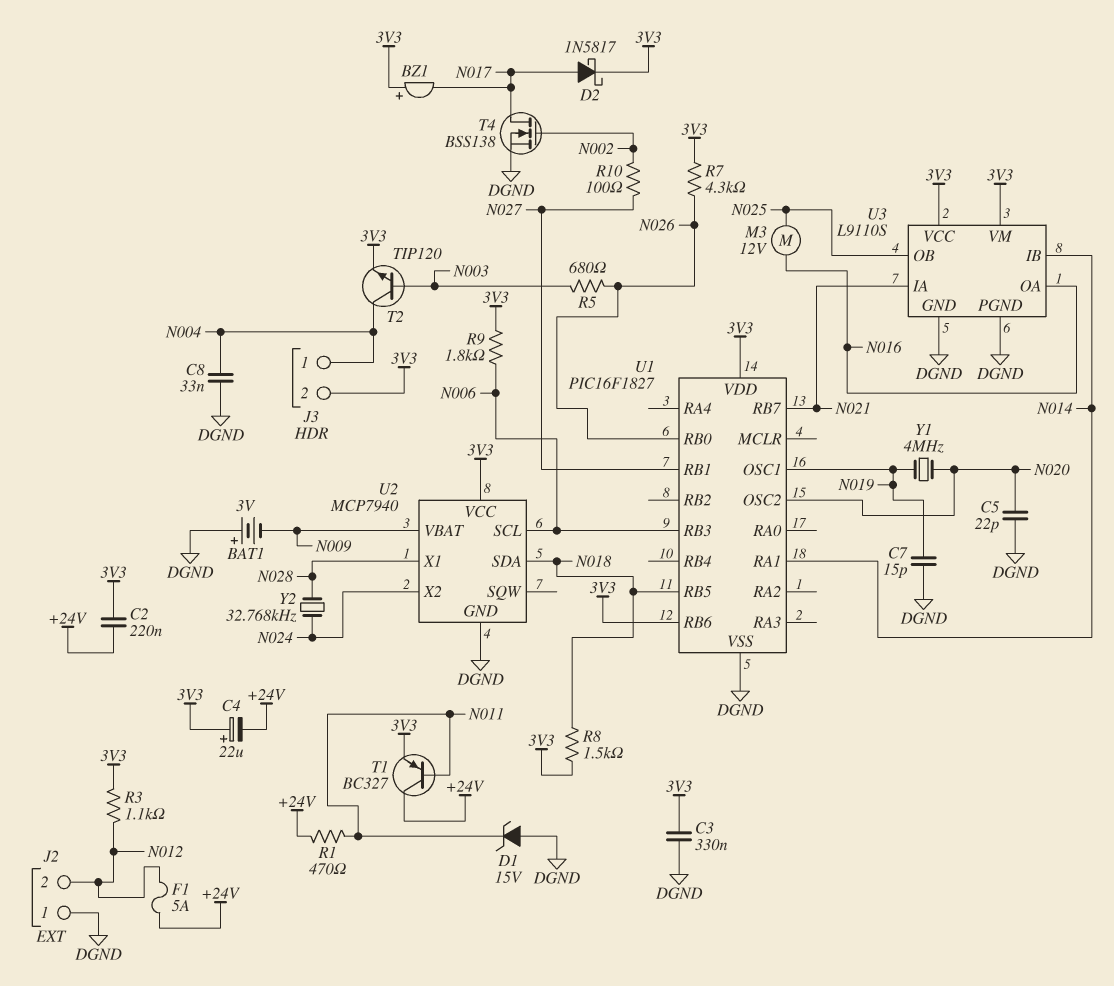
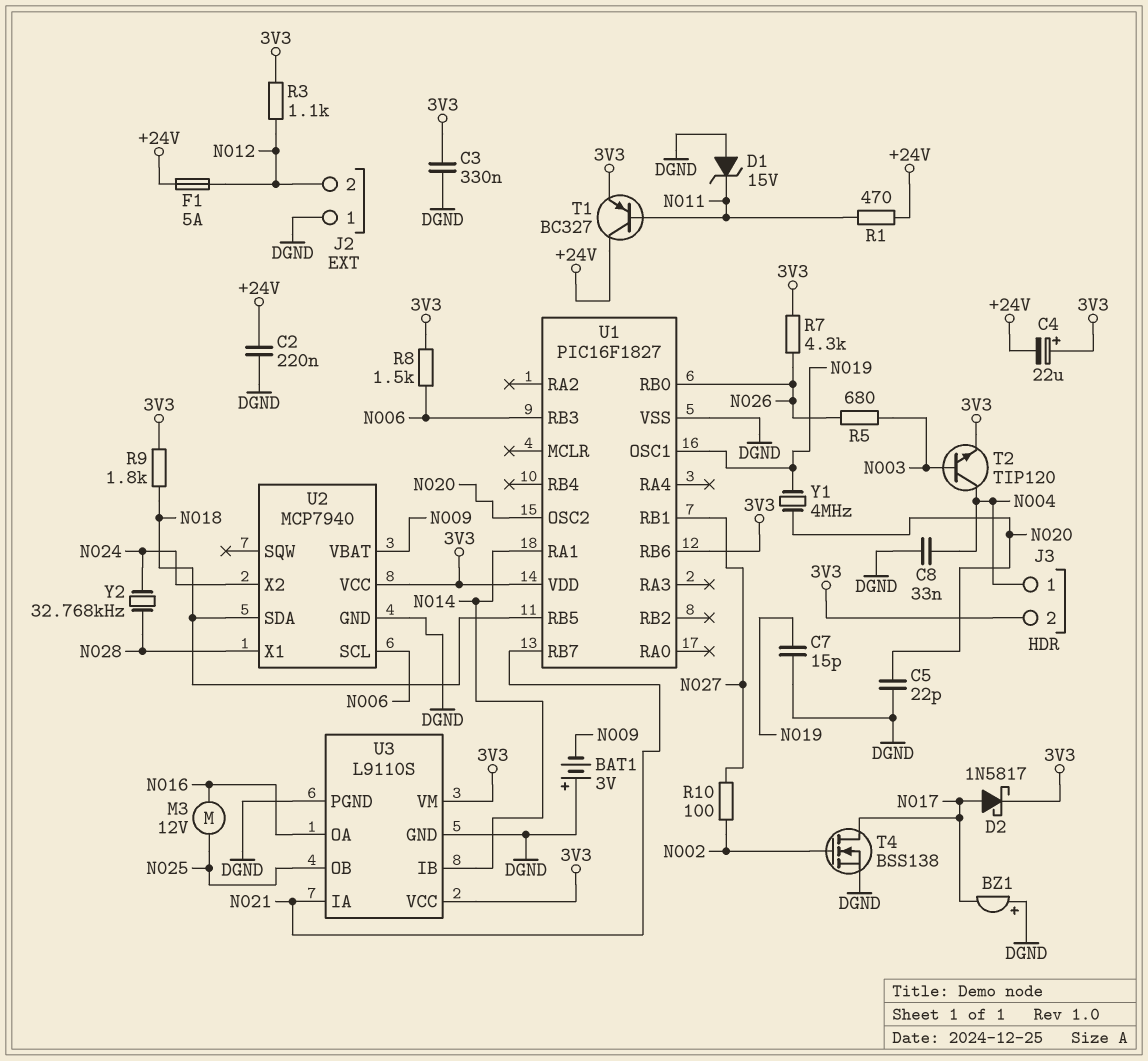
BZ1: buzzer (plus 3V3, minus N017) -> buzzer (plus DGND, minus N017)
C2: 220nF (+24V, 3V3) -> 220nF (+24V, DGND)
R8: 1.5k (3V3, N018) -> 1.5k (3V3, N006)
R9: 1.8k (3V3, N006) -> 1.8k (3V3, N018)

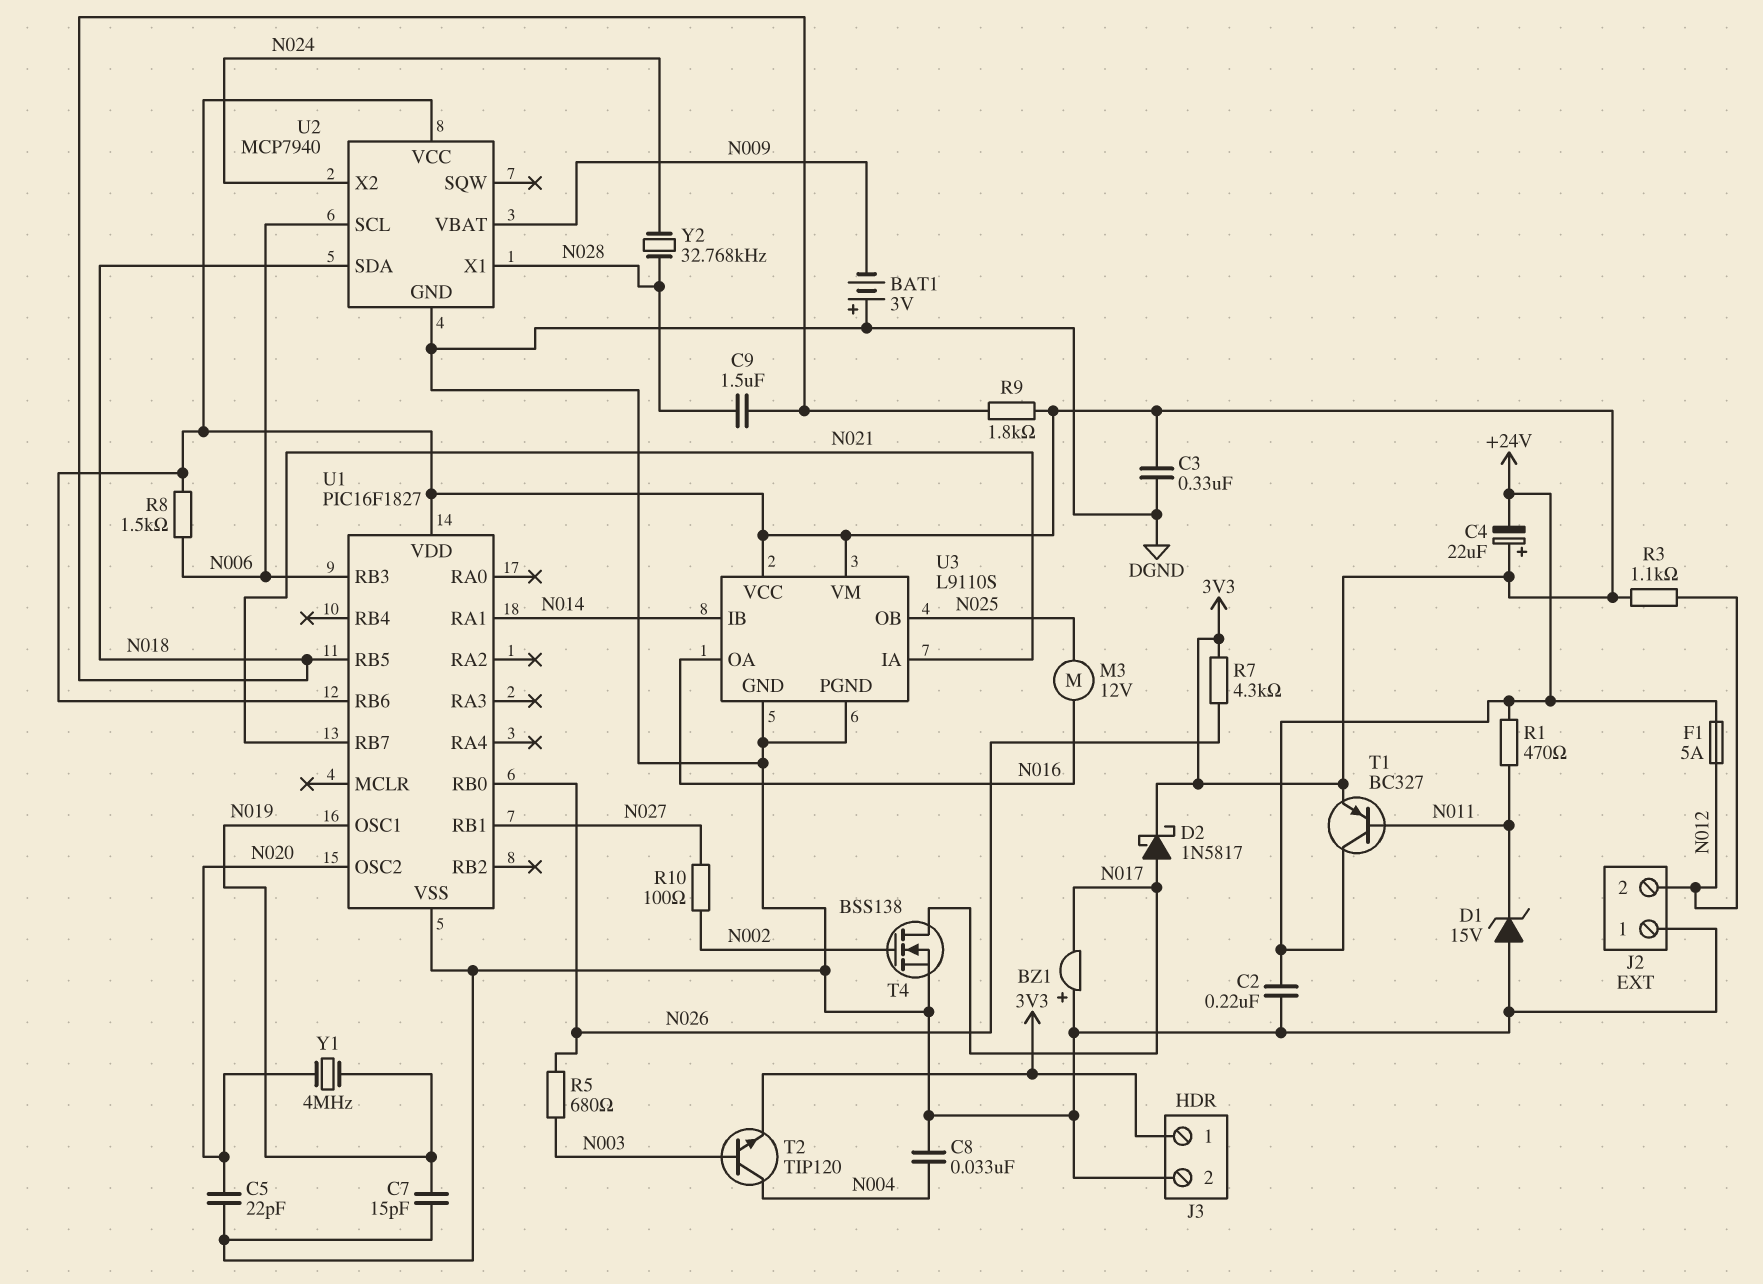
C9: none -> 1.5uF (N018, N028)
J3 pin 1: N004 -> 3V3
J3 pin 2: 3V3 -> DGND

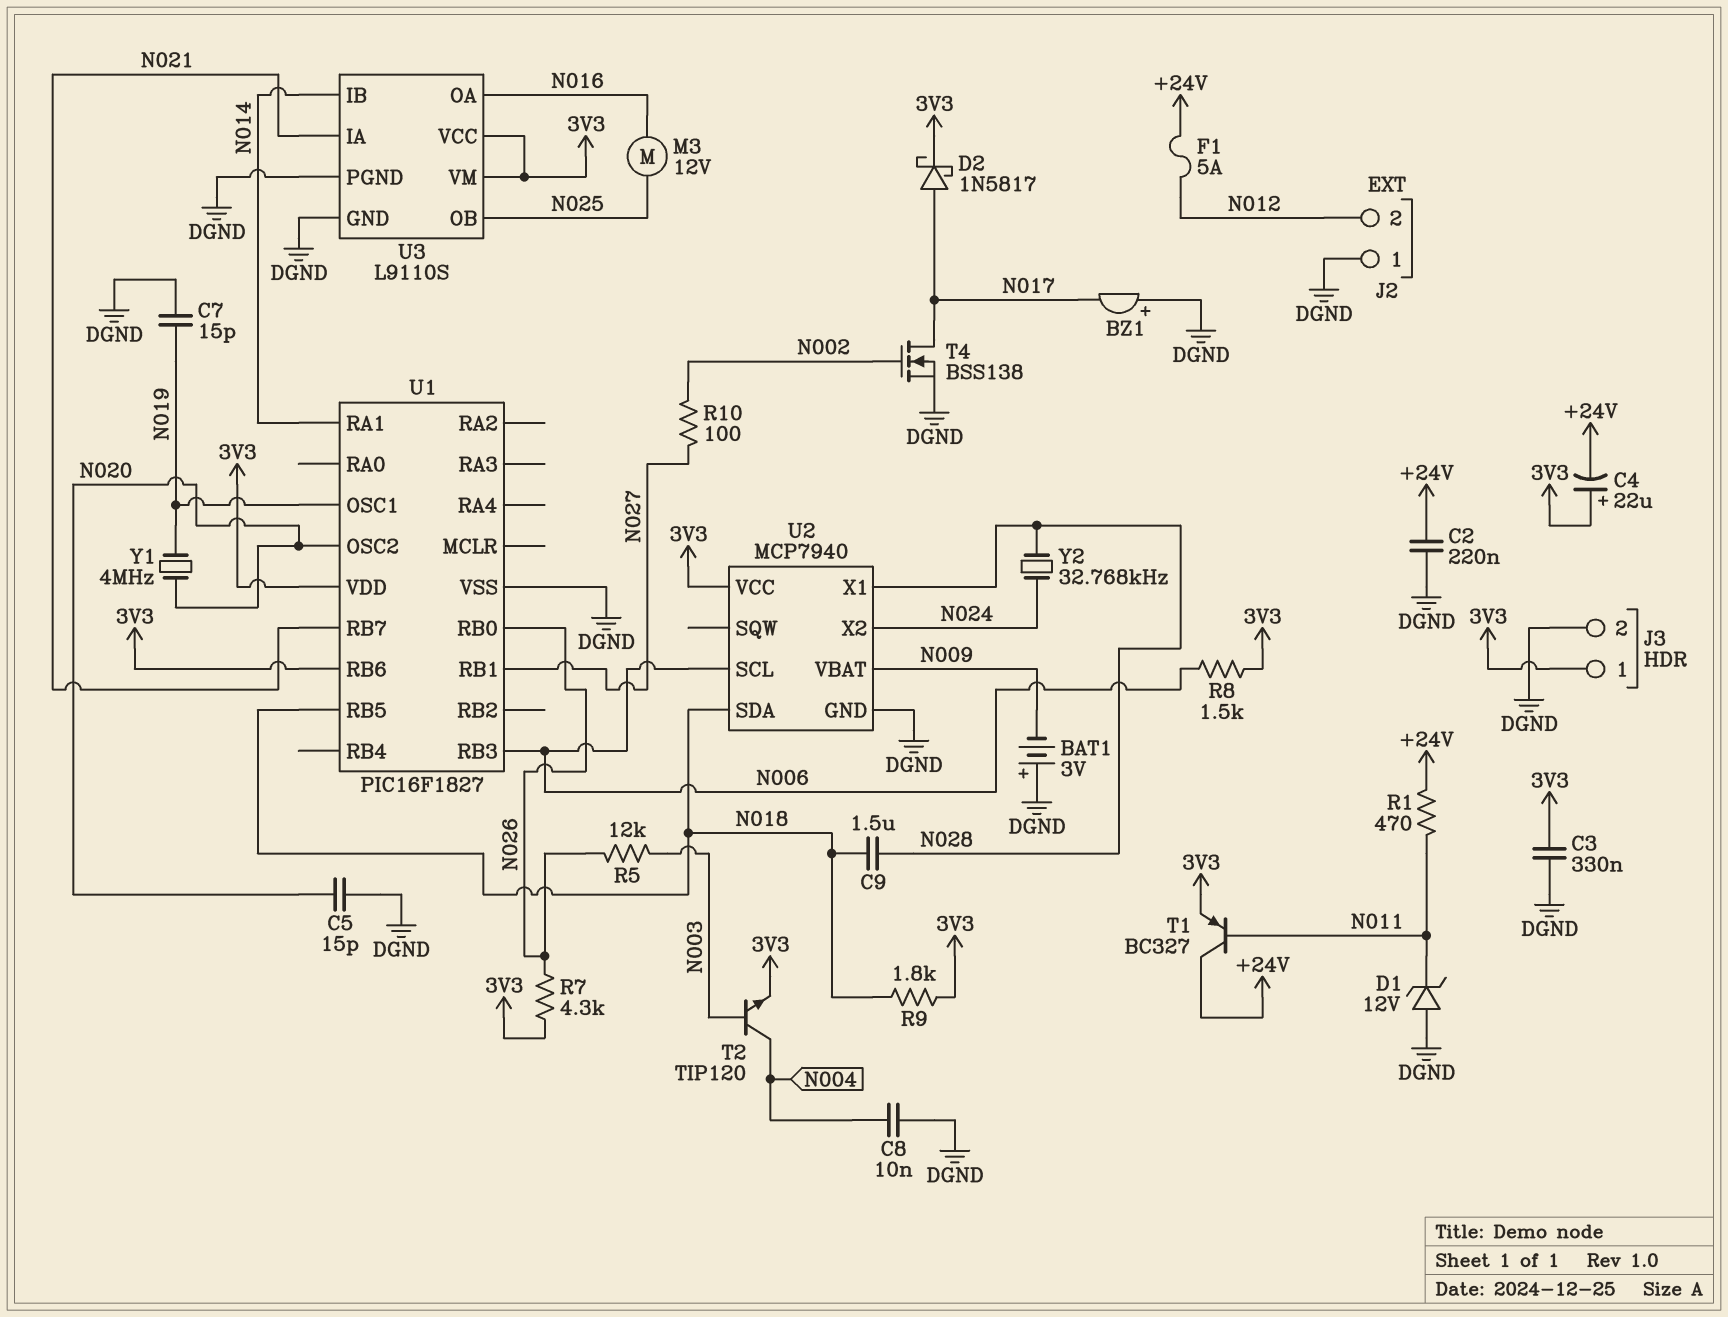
C5: 22pF (DGND, N020) -> 15pF (DGND, N020)
C8: 33nF (DGND, N004) -> 10nF (DGND, N004)
D1: zener 15V (A DGND, K N011) -> zener 12V (A DGND, K N011)
R3: 1.1k (3V3, N012) -> none
R5: 680 (N003, N026) -> 12k (N003, N026)

